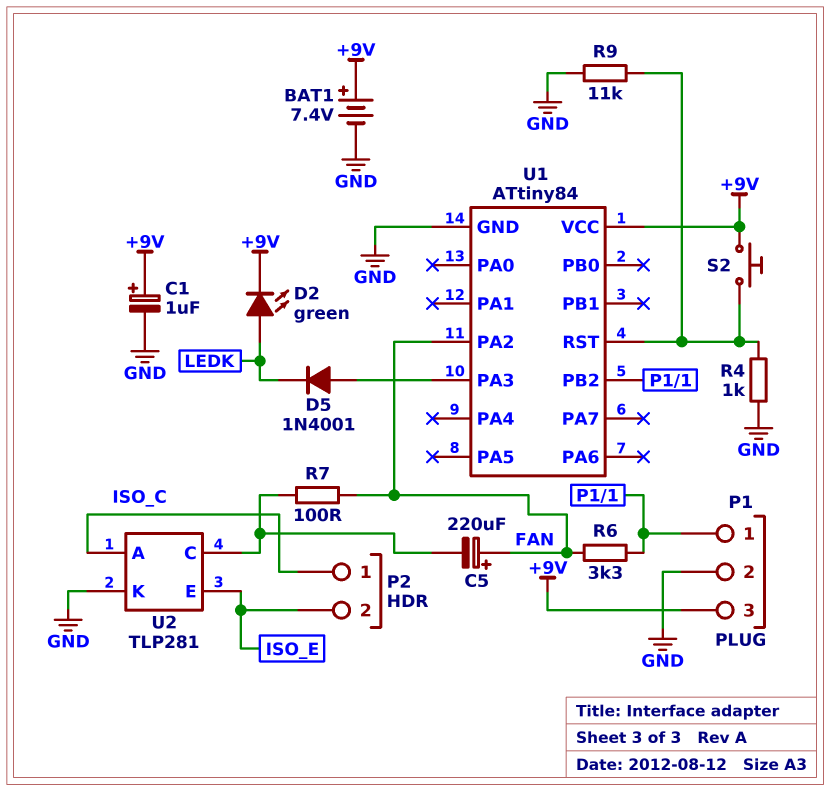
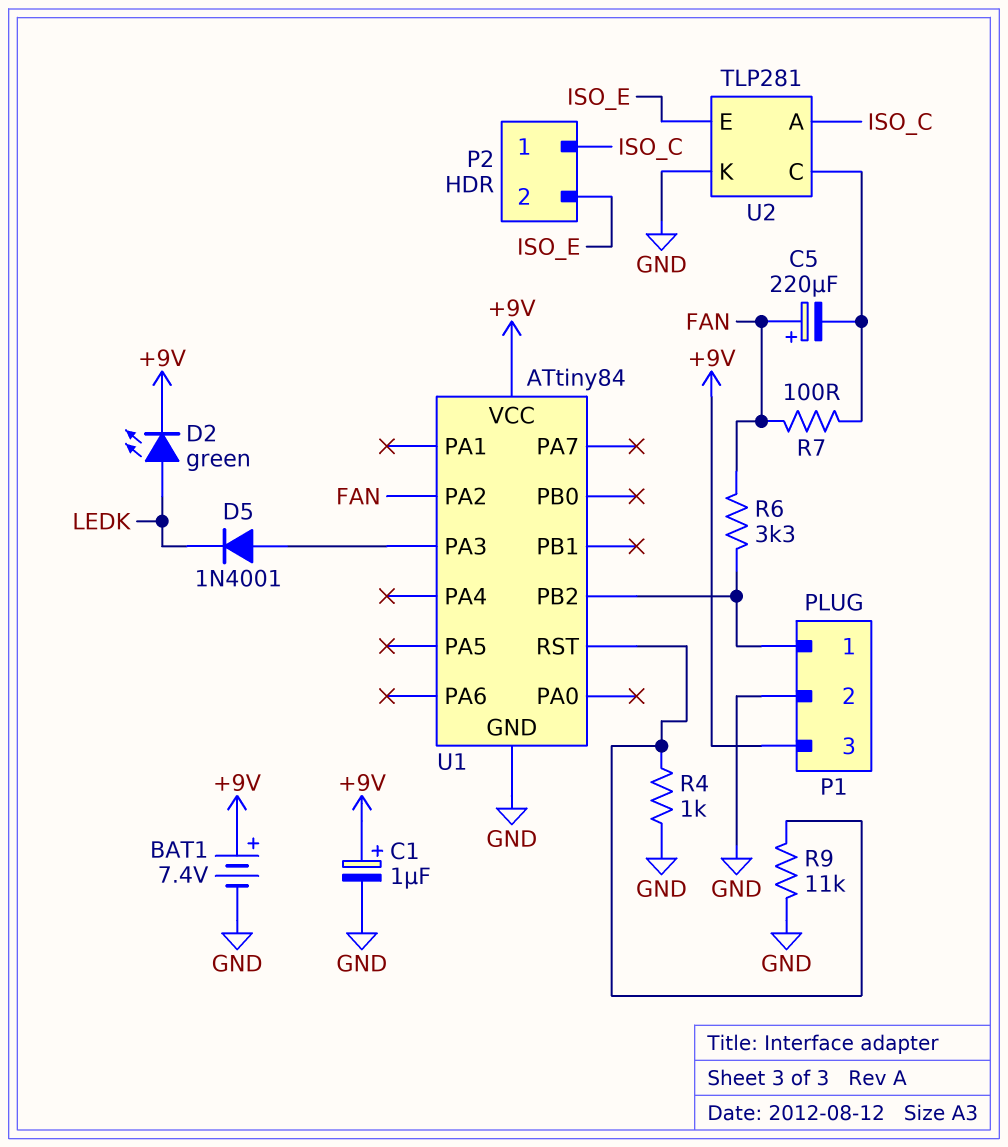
S2: button (+9V, U1/RST) -> none

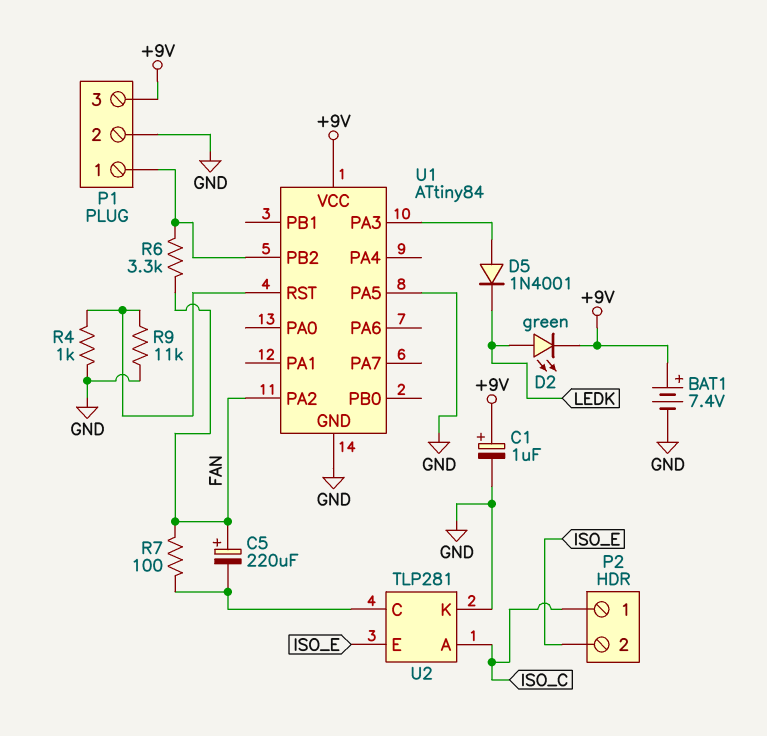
U1 pin PA5: none -> GND

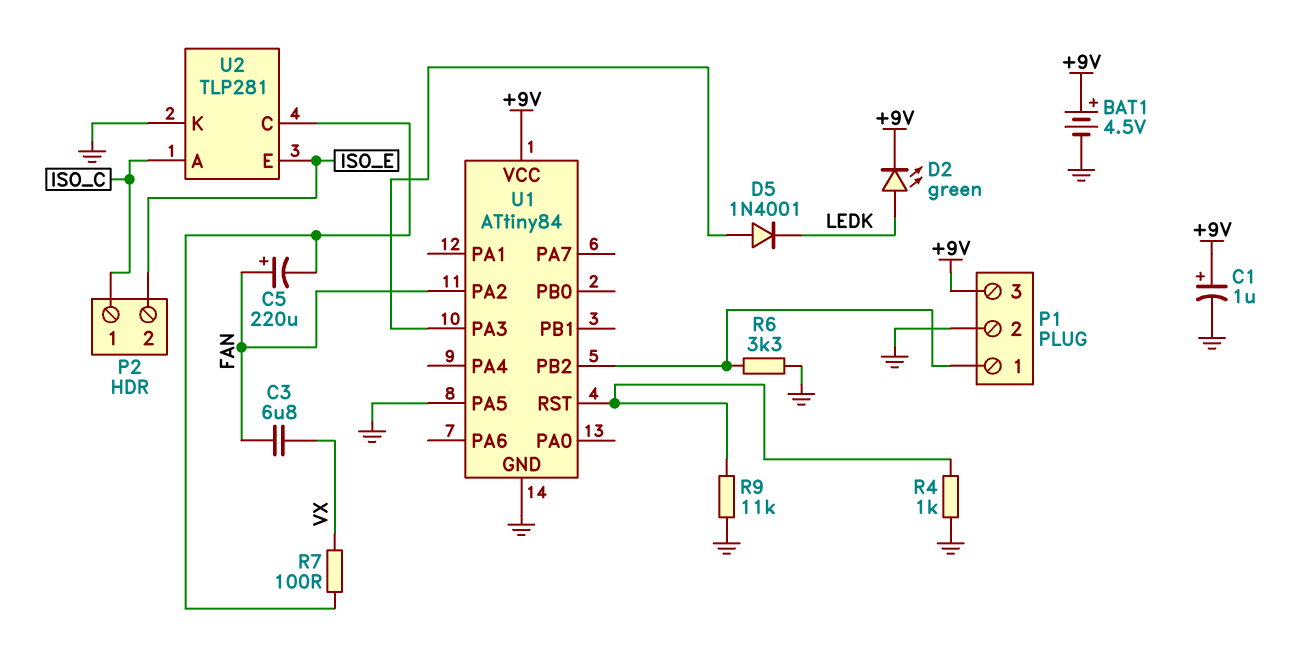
BAT1: 7.4V (plus +9V, minus GND) -> 4.5V (plus +9V, minus GND)
C3: none -> 6.8uF (FAN, VX)
R6: 3.3k (FAN, P1/1) -> 3.3k (GND, P1/1)
R7: 100 (FAN, U2/C) -> 100 (U2/C, VX)

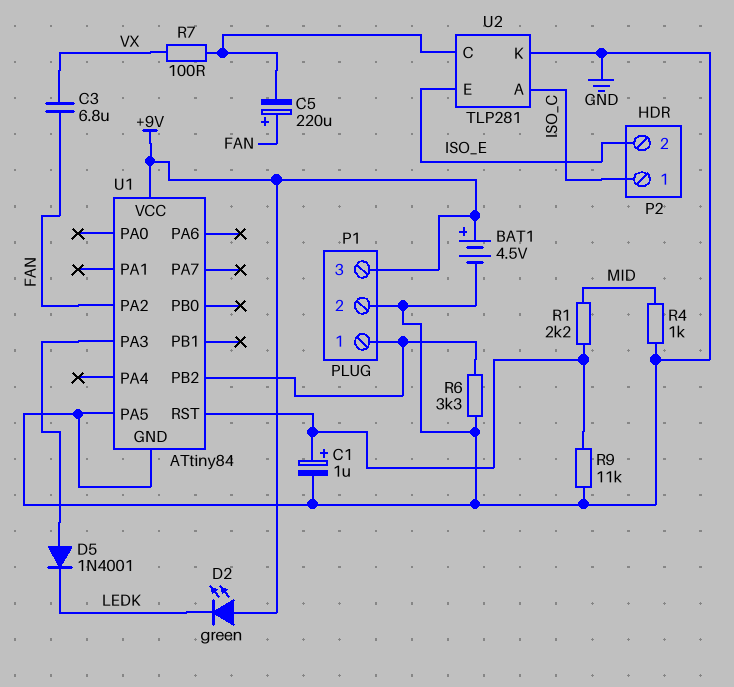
C1: 1uF (plus +9V, minus GND) -> 1uF (plus U1/RST, minus GND)
D2: LED green (A LEDK, K +9V) -> LED green (A +9V, K LEDK)
R1: none -> 2.2k (MID, U1/RST)
R4: 1k (GND, U1/RST) -> 1k (GND, MID)

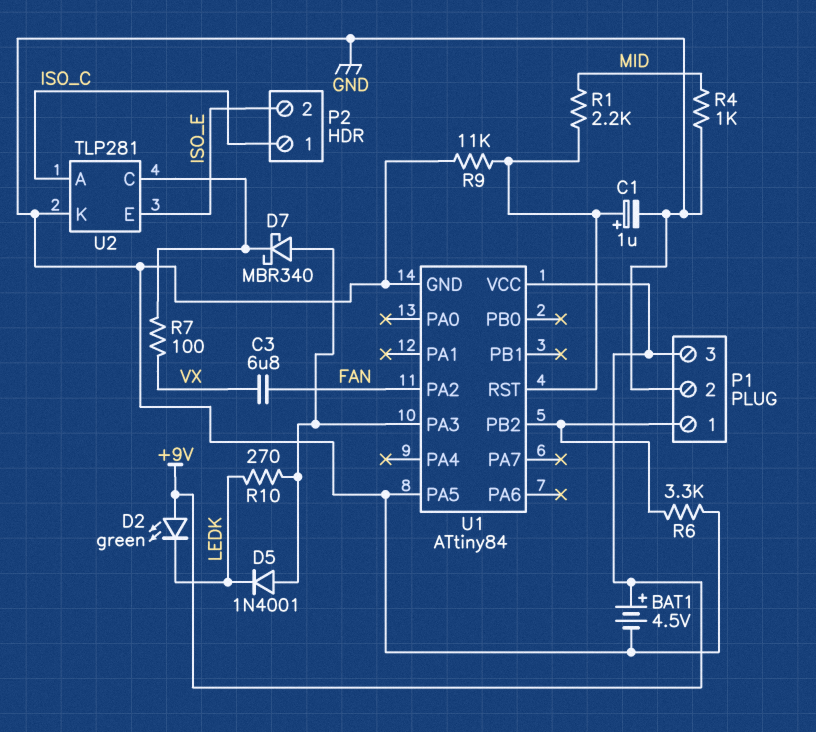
C5: 220uF (plus FAN, minus U2/C) -> none
D7: none -> schottky MBR340 (A U1/PA3, K U2/C)
R10: none -> 270 (LEDK, U1/PA3)

